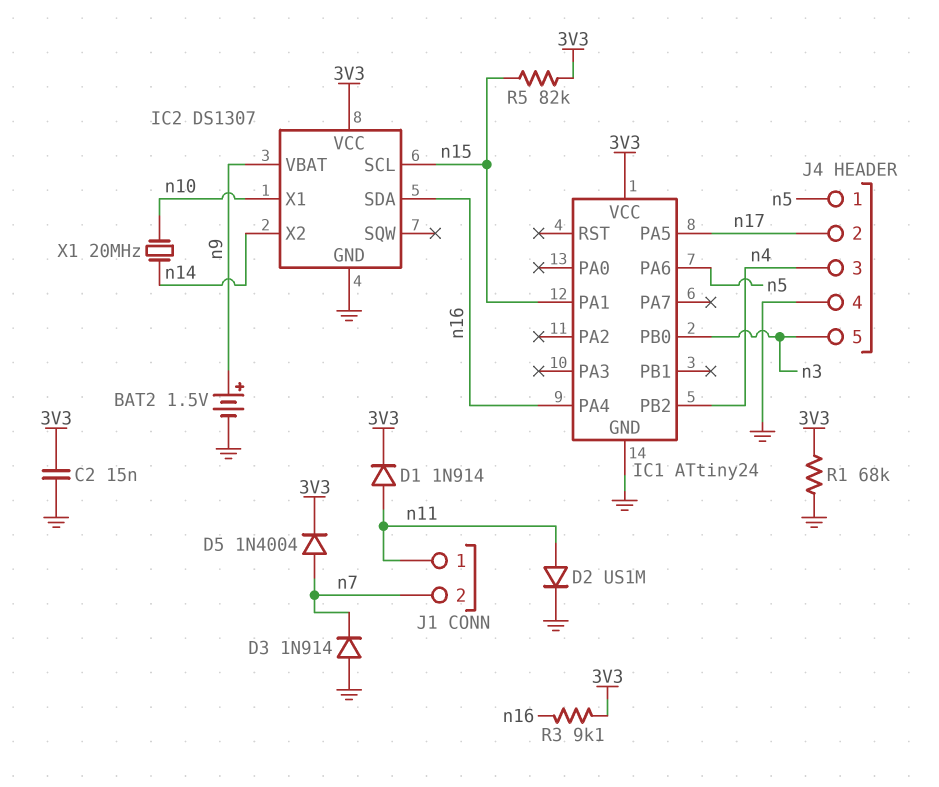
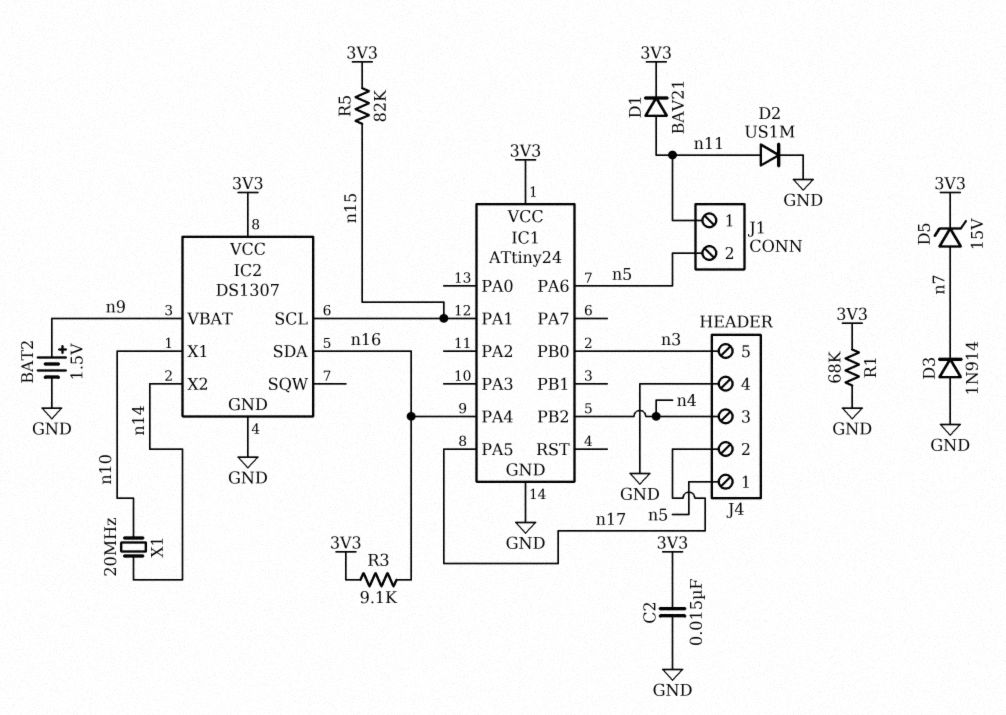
D1: diode 1N914 (A n11, K 3V3) -> diode BAV21 (A n11, K 3V3)
D5: diode 1N4004 (A n7, K 3V3) -> zener 15V (A n7, K 3V3)
J1 pin 2: n7 -> n5

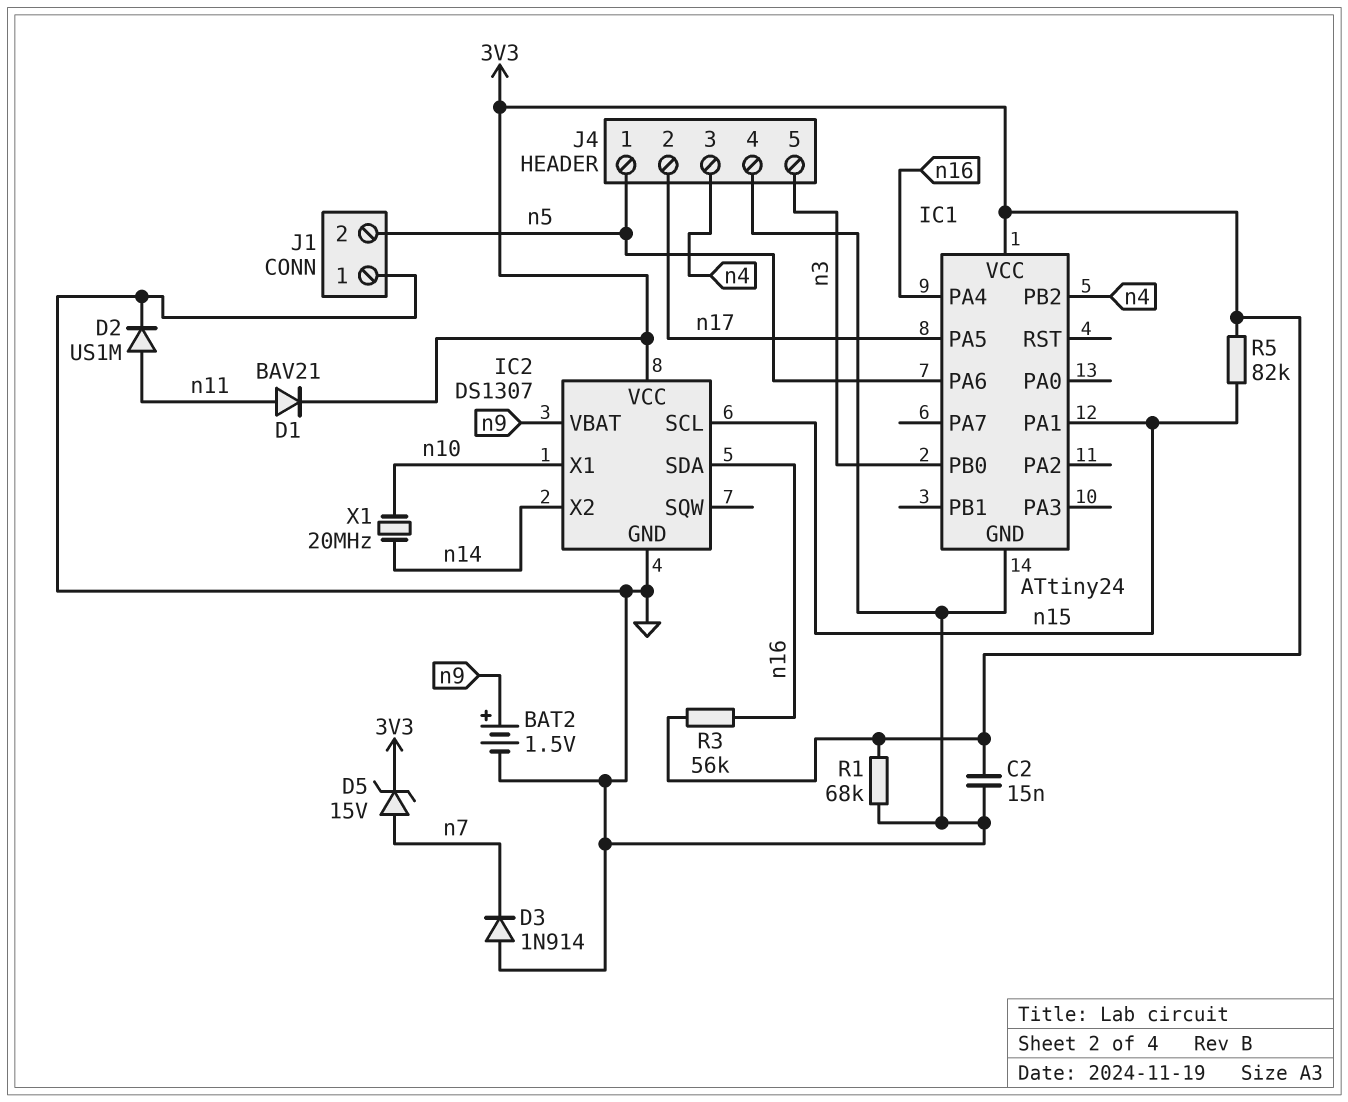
J1 pin 1: n11 -> GND
R3: 9.1k (3V3, n16) -> 56k (3V3, n16)

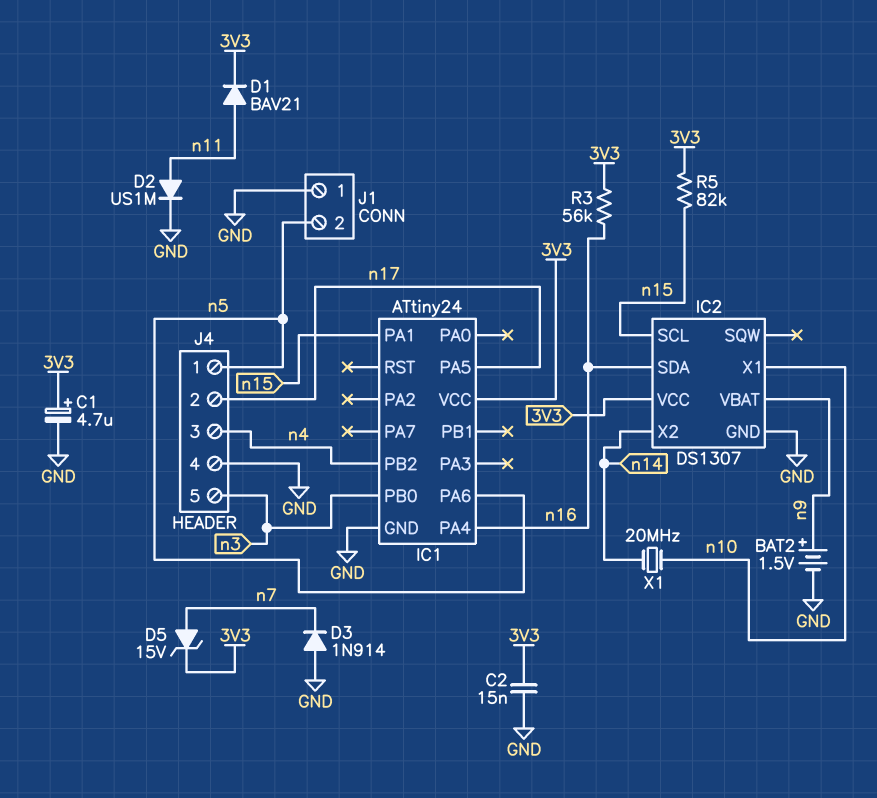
C1: none -> 4.7uF (plus 3V3, minus GND)
R1: 68k (3V3, GND) -> none

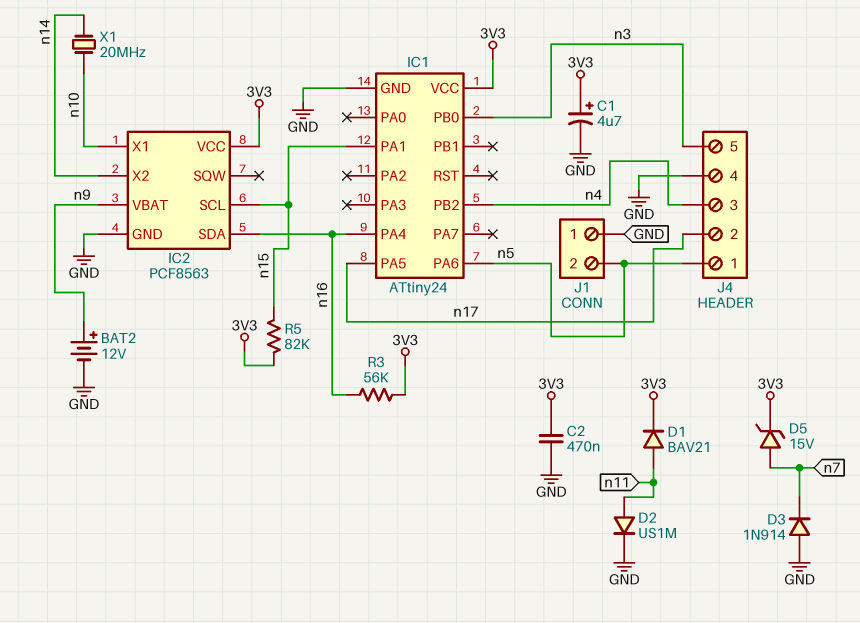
BAT2: 1.5V (plus n9, minus GND) -> 12V (plus n9, minus GND)
C2: 15nF (3V3, GND) -> 470nF (3V3, GND)
IC2: DS1307 -> PCF8563

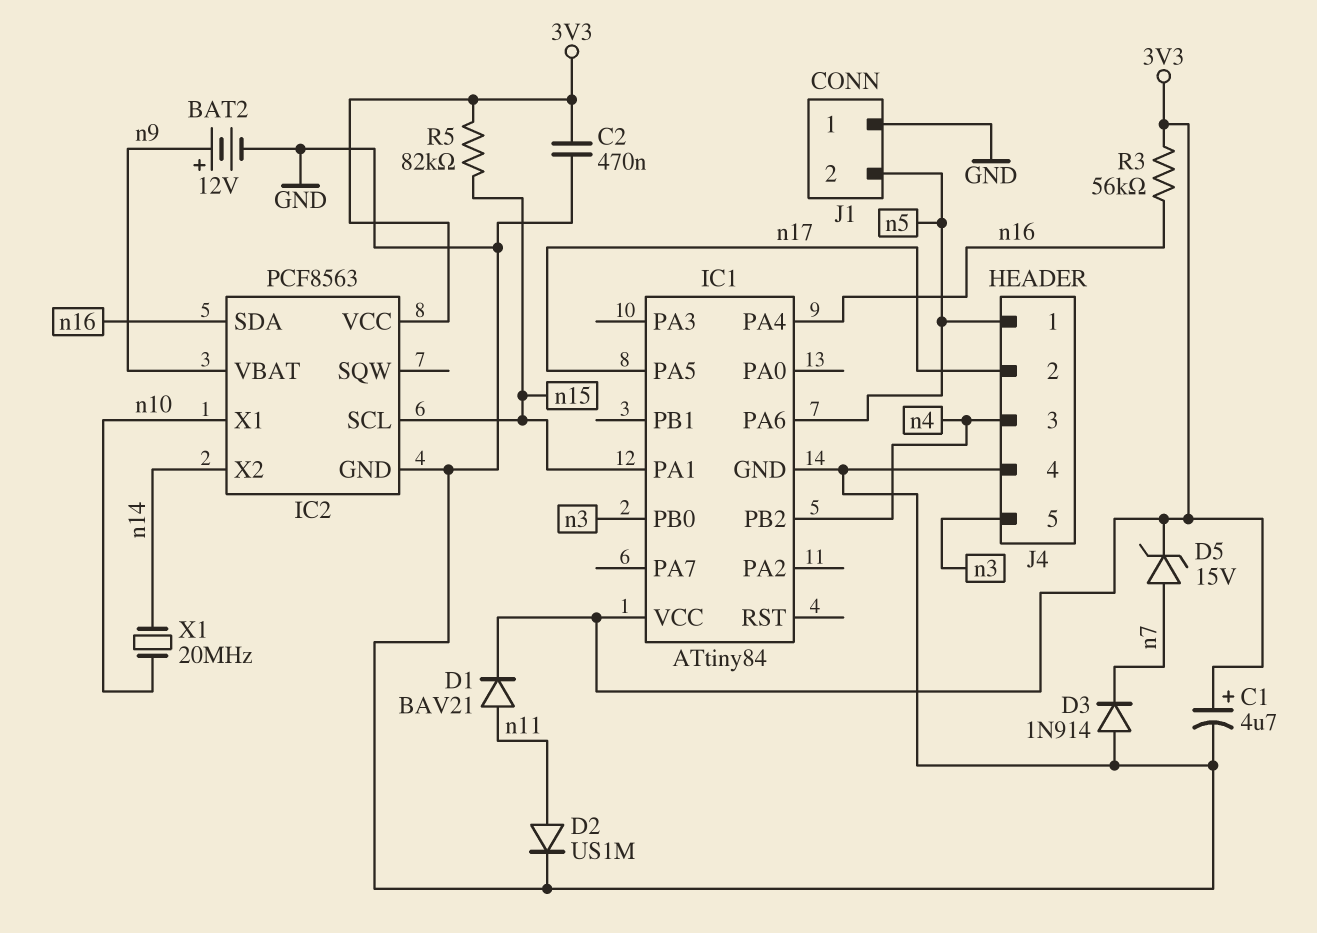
IC1: ATtiny24 -> ATtiny84

